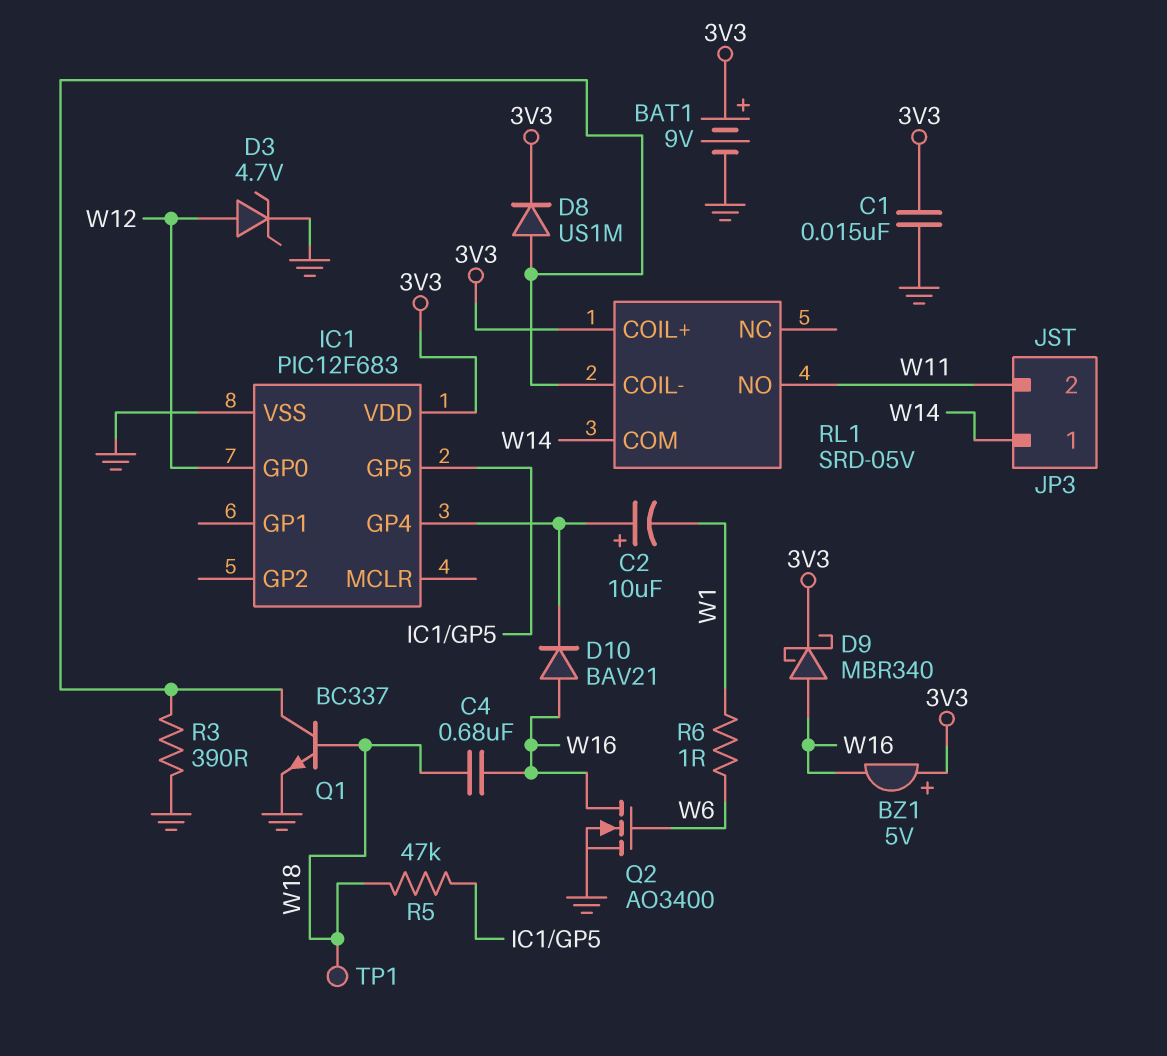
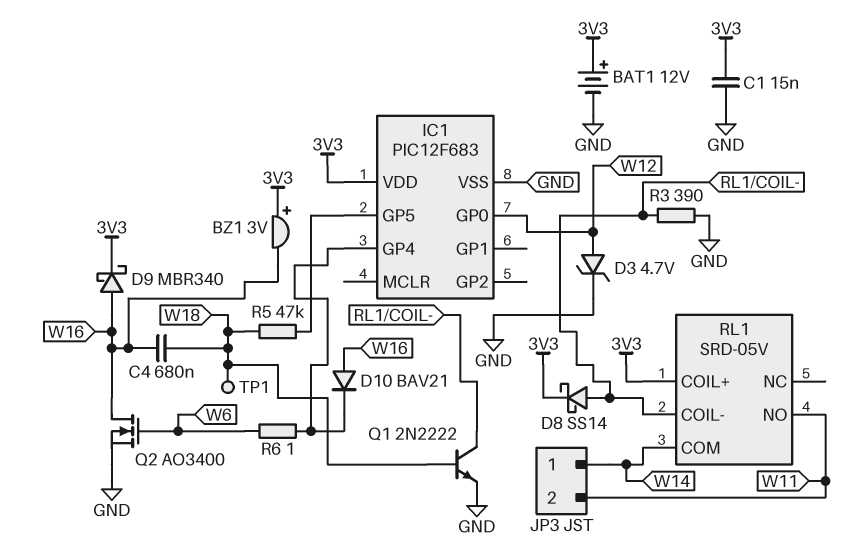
BAT1: 9V (plus 3V3, minus GND) -> 12V (plus 3V3, minus GND)
BZ1: buzzer 5V (plus 3V3, minus W16) -> buzzer 3V (plus 3V3, minus W16)
C2: 10uF (plus IC1/GP4, minus W1) -> none
D8: diode US1M (A RL1/COIL-, K 3V3) -> schottky SS14 (A RL1/COIL-, K 3V3)
Q1: NPN BC337 (B W18, C RL1/COIL-, E GND) -> NPN 2N2222 (B W18, C RL1/COIL-, E GND)
R6: 1 (W1, W6) -> 1 (IC1/GP4, W6)

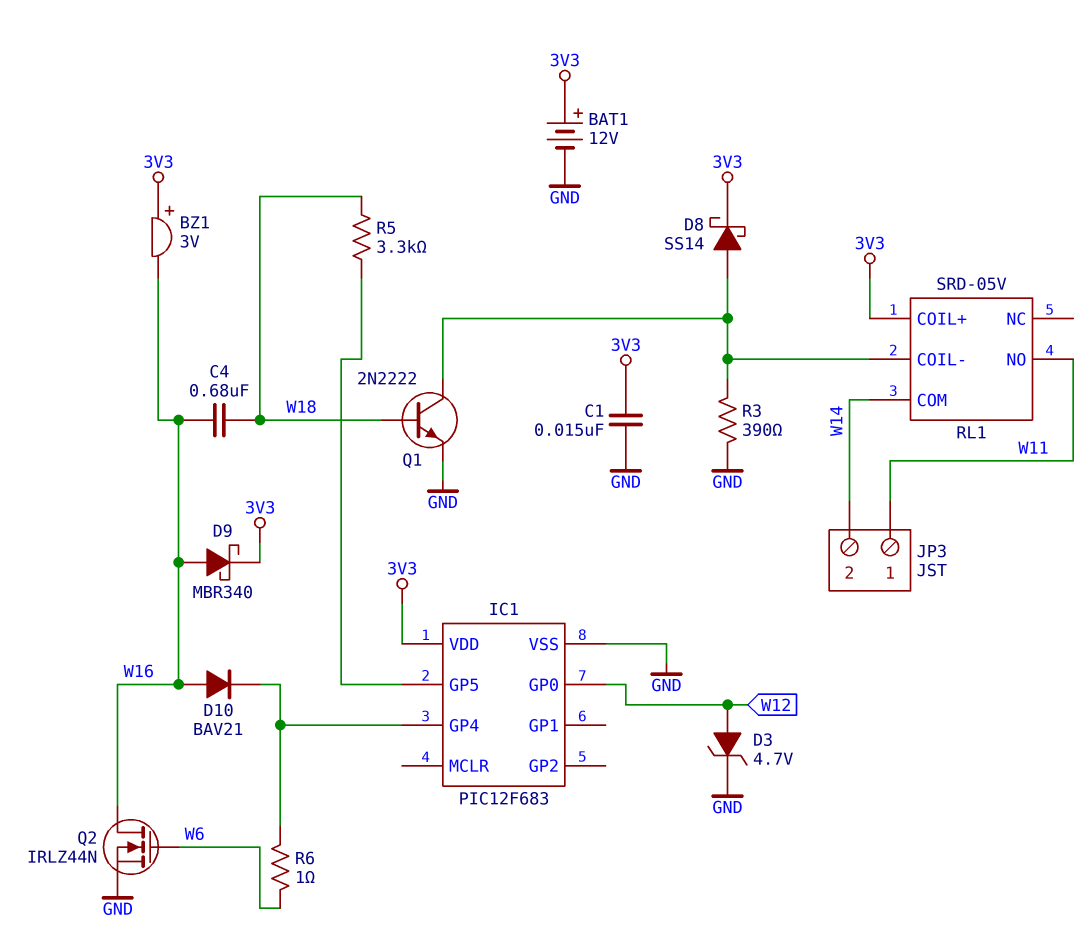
JP3 pin 1: W14 -> W11
JP3 pin 2: W11 -> W14
Q2: NMOS AO3400 (G W6, D W16, S GND) -> NMOS IRLZ44N (G W6, D W16, S GND)
R5: 47k (IC1/GP5, W18) -> 3.3k (IC1/GP5, W18)
TP1: test point (W18) -> none

